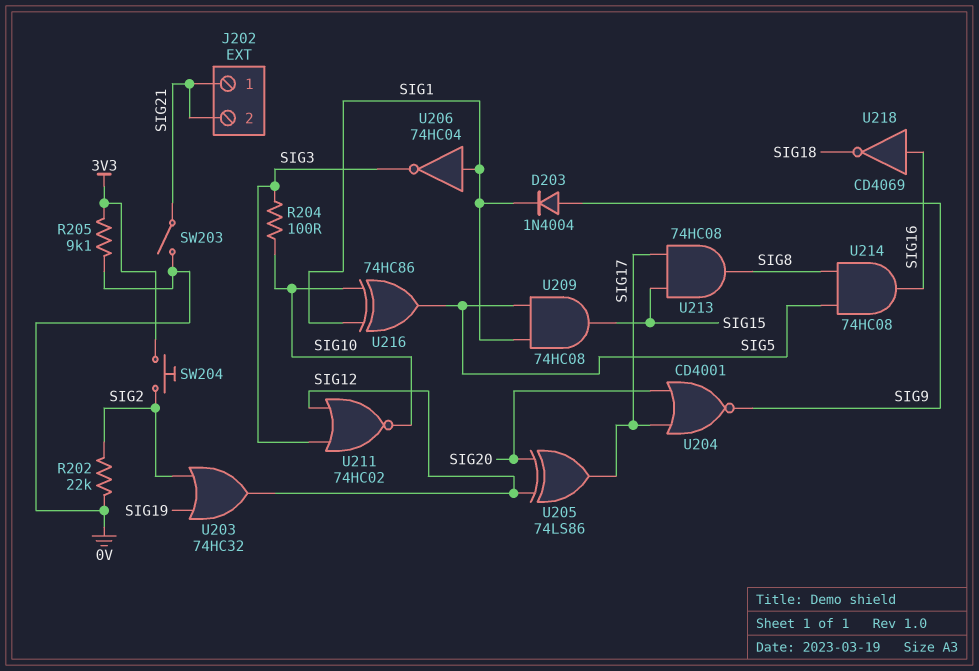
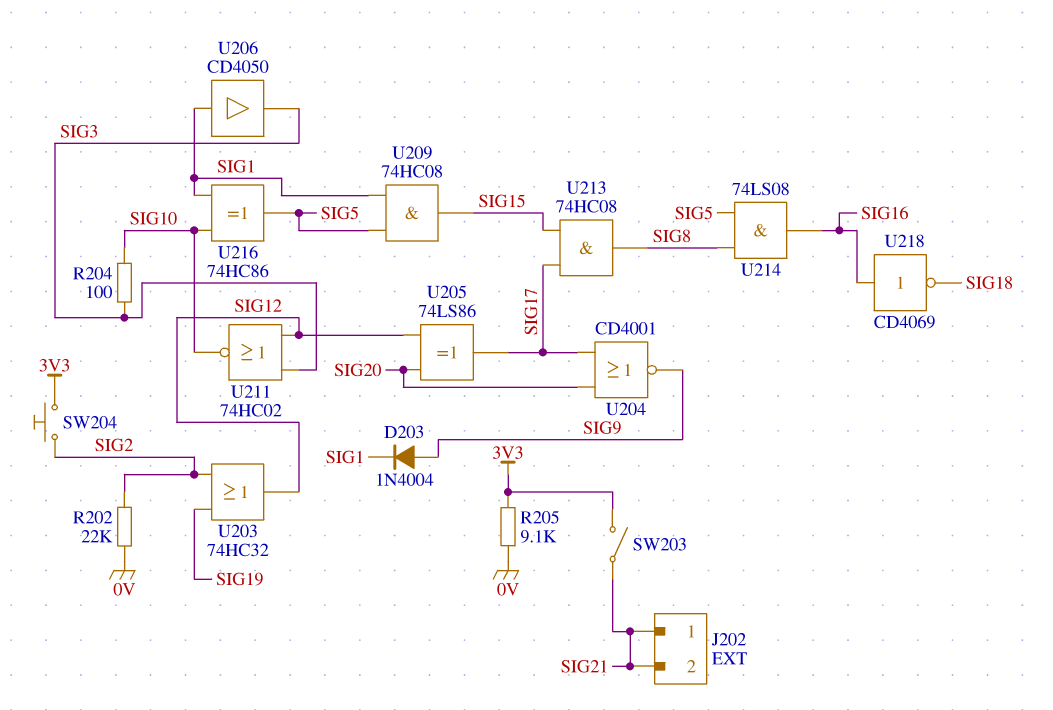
SW203: switch (0V, SIG21) -> switch (3V3, SIG21)
U206: NOT 74HC04 (in SIG1, out SIG3) -> buffer CD4050 (in SIG1, out SIG3)
U214: AND 74HC08 (in SIG5, in SIG8, out SIG16) -> AND 74LS08 (in SIG5, in SIG8, out SIG16)

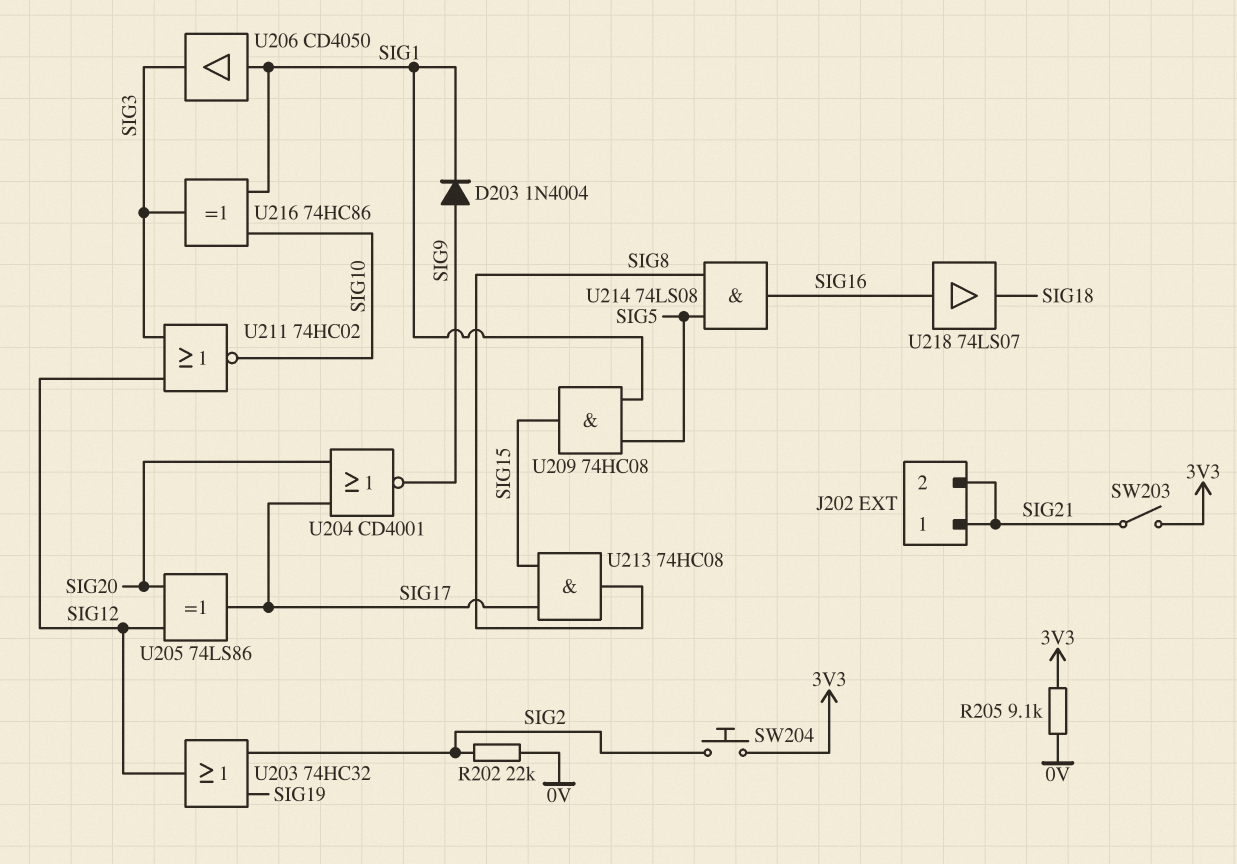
R204: 100 (SIG3, SIG10) -> none
U216: XOR 74HC86 (in SIG1, in SIG10, out SIG5) -> XOR 74HC86 (in SIG1, in SIG10, out SIG3)
U218: NOT CD4069 (in SIG16, out SIG18) -> buffer 74LS07 (in SIG16, out SIG18)

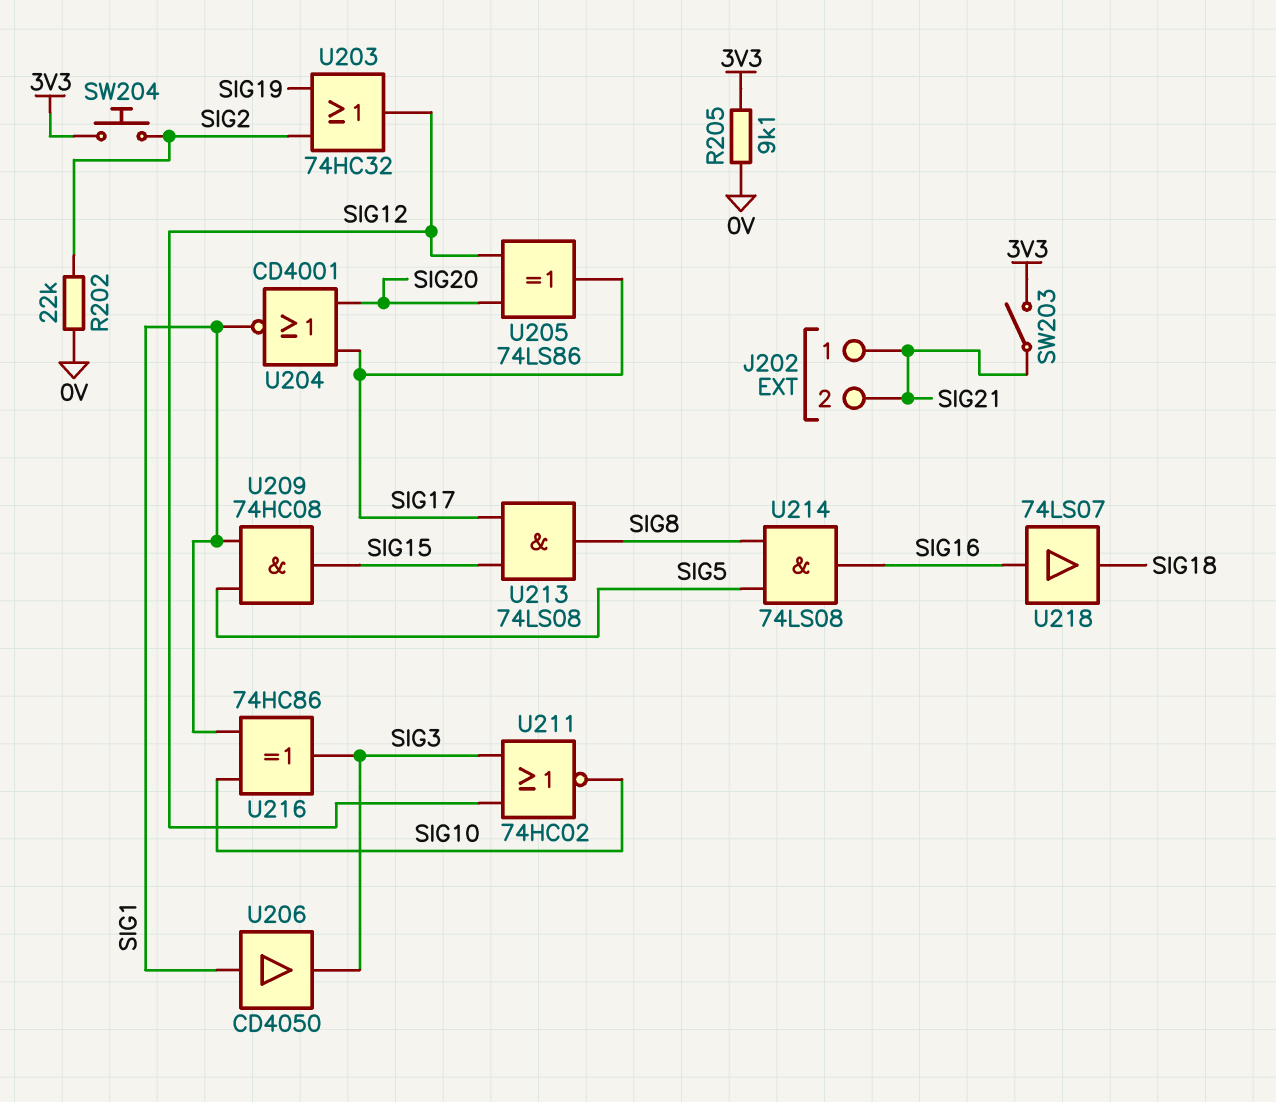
D203: diode 1N4004 (A SIG9, K SIG1) -> none
U204: NOR CD4001 (in SIG17, in SIG20, out SIG9) -> NOR CD4001 (in SIG17, in SIG20, out SIG1)
U213: AND 74HC08 (in SIG15, in SIG17, out SIG8) -> AND 74LS08 (in SIG15, in SIG17, out SIG8)

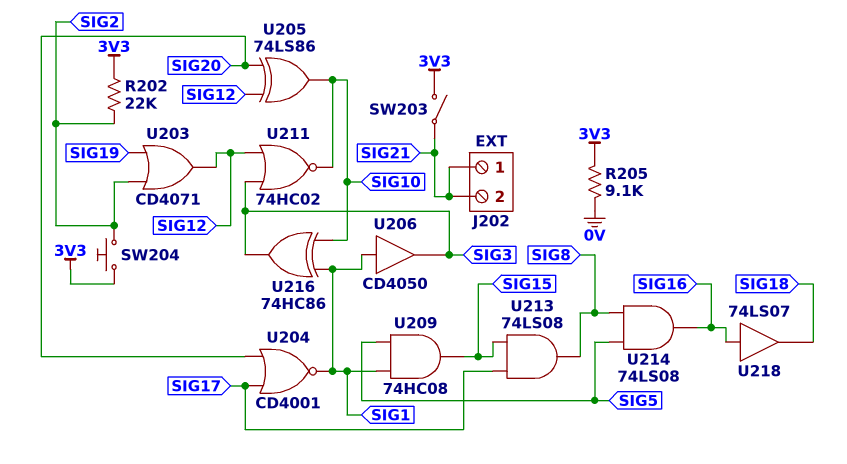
R202: 22k (0V, SIG2) -> 22k (3V3, SIG2)
U203: OR 74HC32 (in SIG2, in SIG19, out SIG12) -> OR CD4071 (in SIG2, in SIG19, out SIG12)
U205: XOR 74LS86 (in SIG12, in SIG20, out SIG17) -> XOR 74LS86 (in SIG12, in SIG20, out SIG10)

